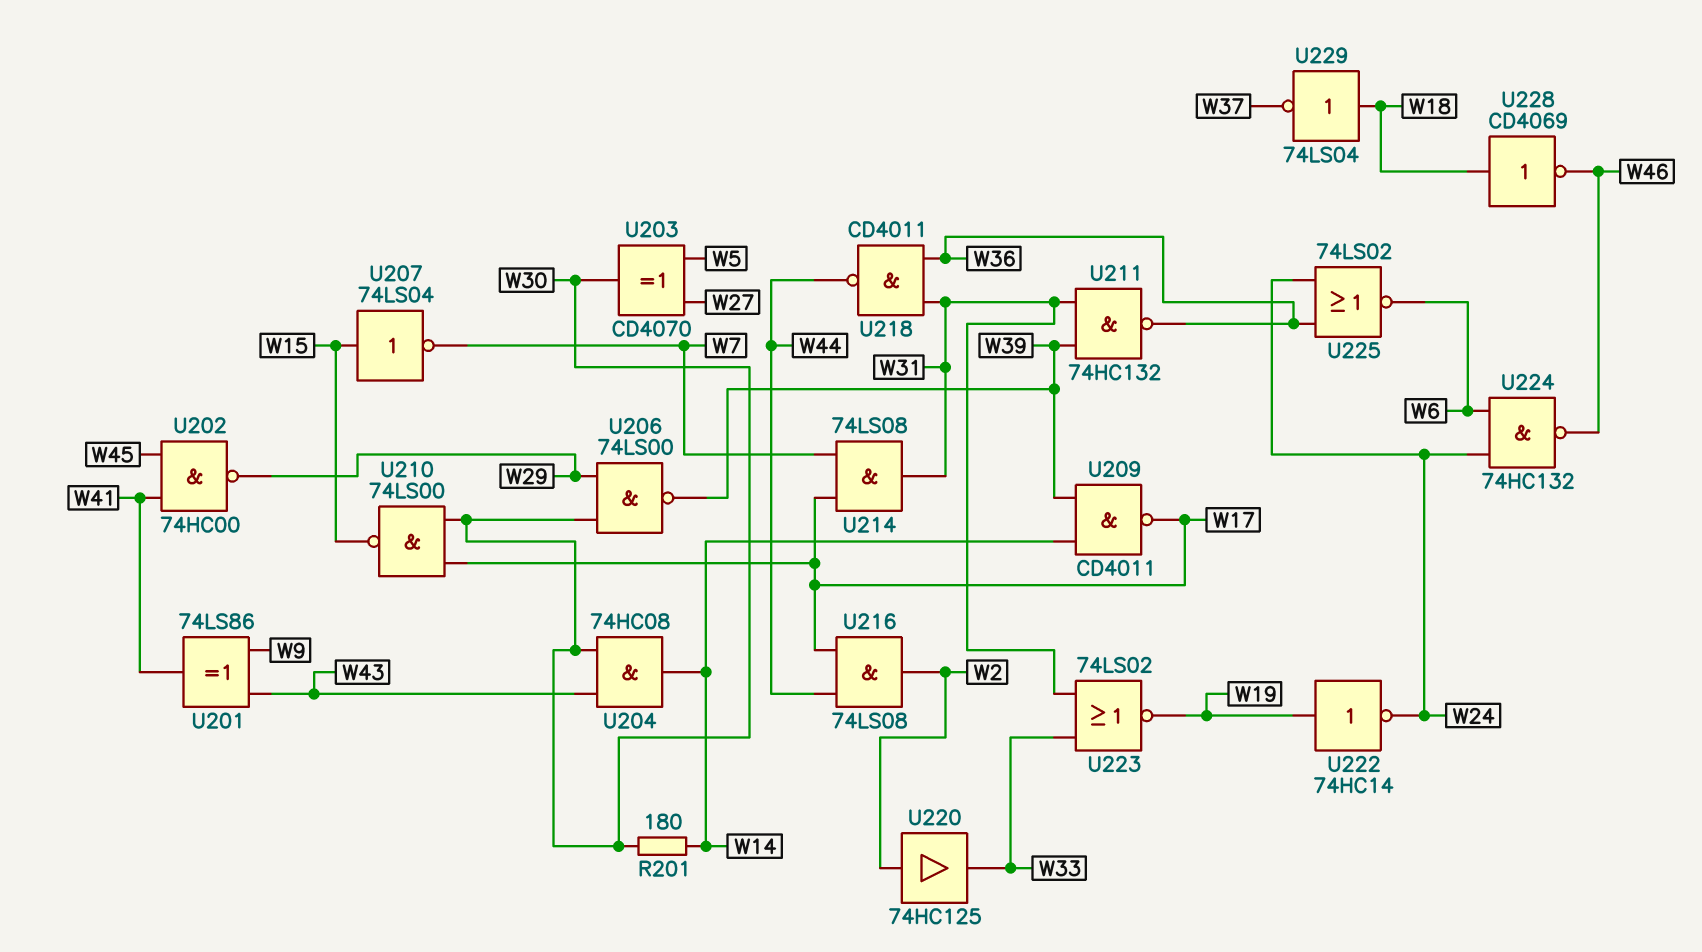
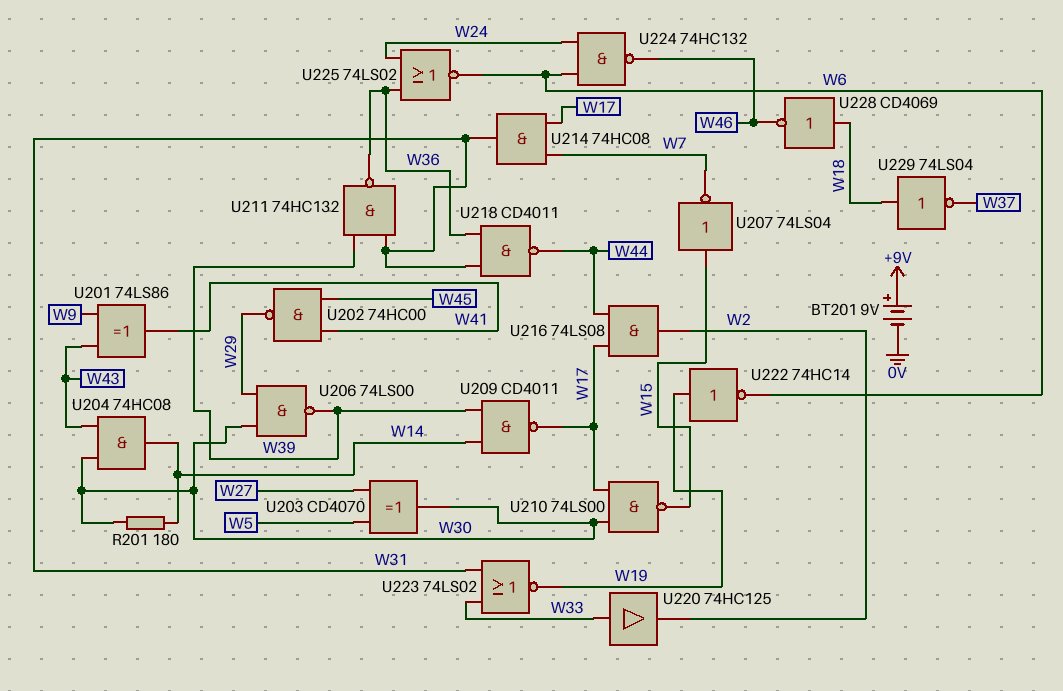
BT201: none -> 9V (plus +9V, minus 0V)
U214: AND 74LS08 (in W7, in W17, out W31) -> AND 74HC08 (in W7, in W17, out W31)
U220: buffer 74HC125 (in W2, out W33) -> buffer 74HC125 (in W33, out W2)
U222: NOT 74HC14 (in W19, out W24) -> NOT 74HC14 (in W19, out W6)

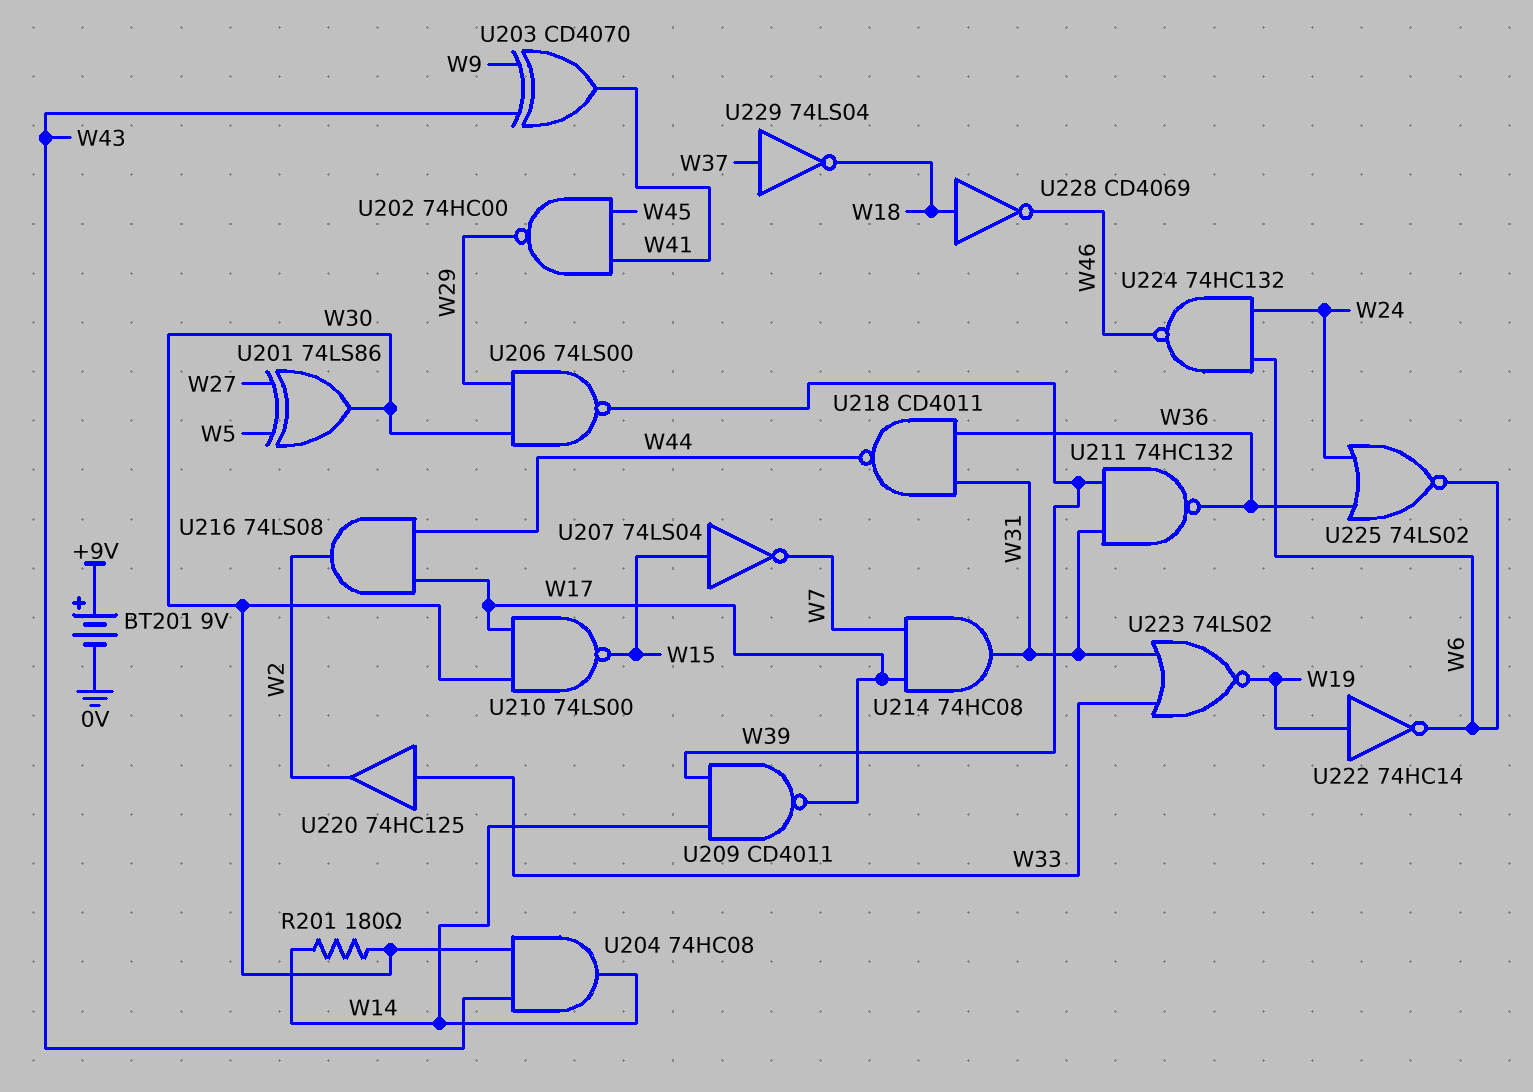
U201: XOR 74LS86 (in W9, in W43, out W41) -> XOR 74LS86 (in W5, in W27, out W30)
U203: XOR CD4070 (in W5, in W27, out W30) -> XOR CD4070 (in W9, in W43, out W41)
U229: NOT 74LS04 (in W18, out W37) -> NOT 74LS04 (in W37, out W18)

